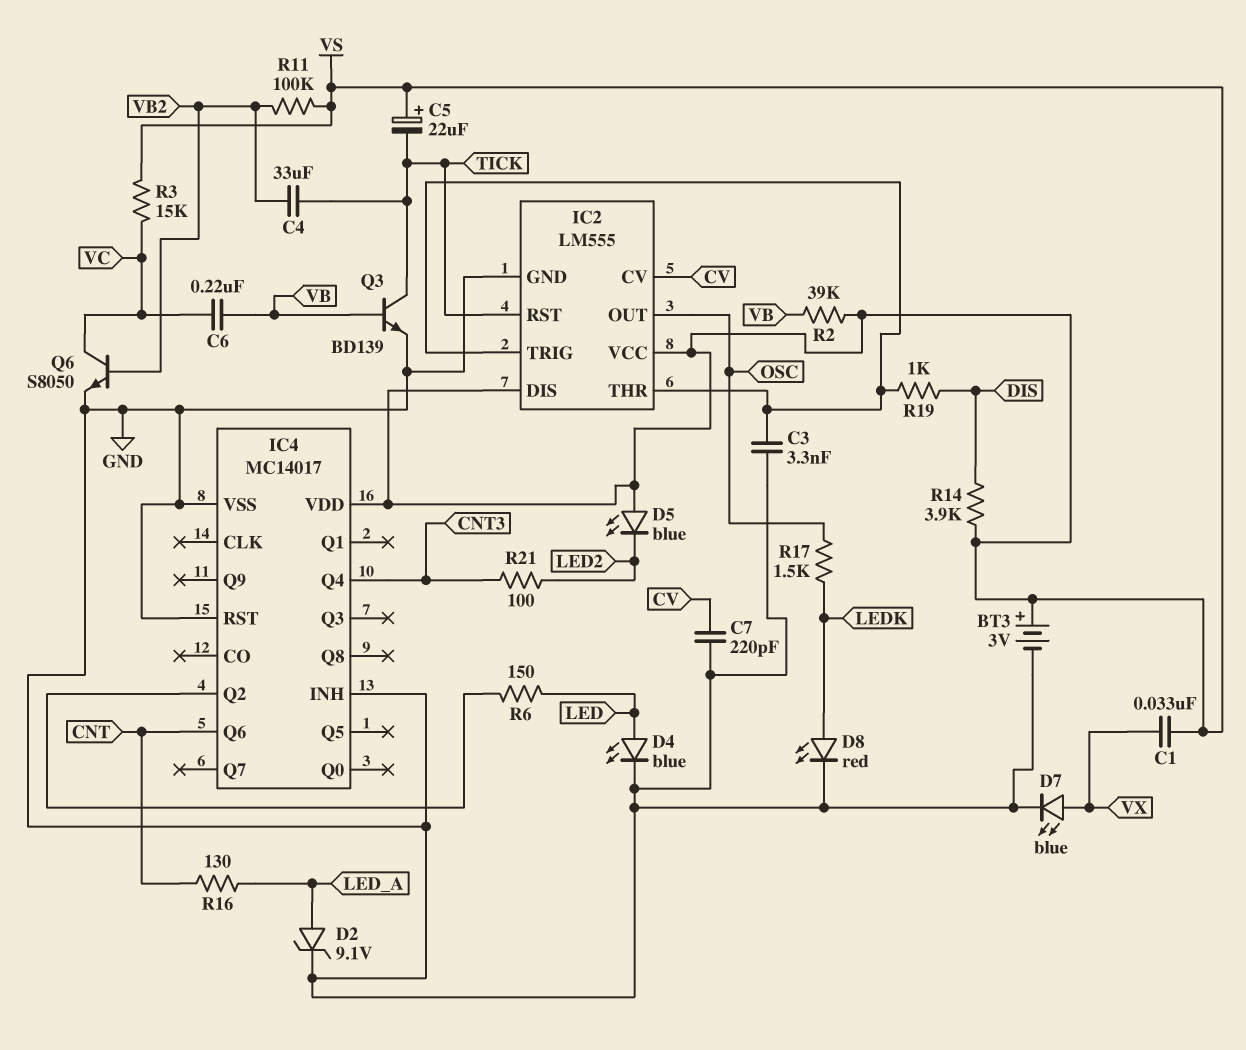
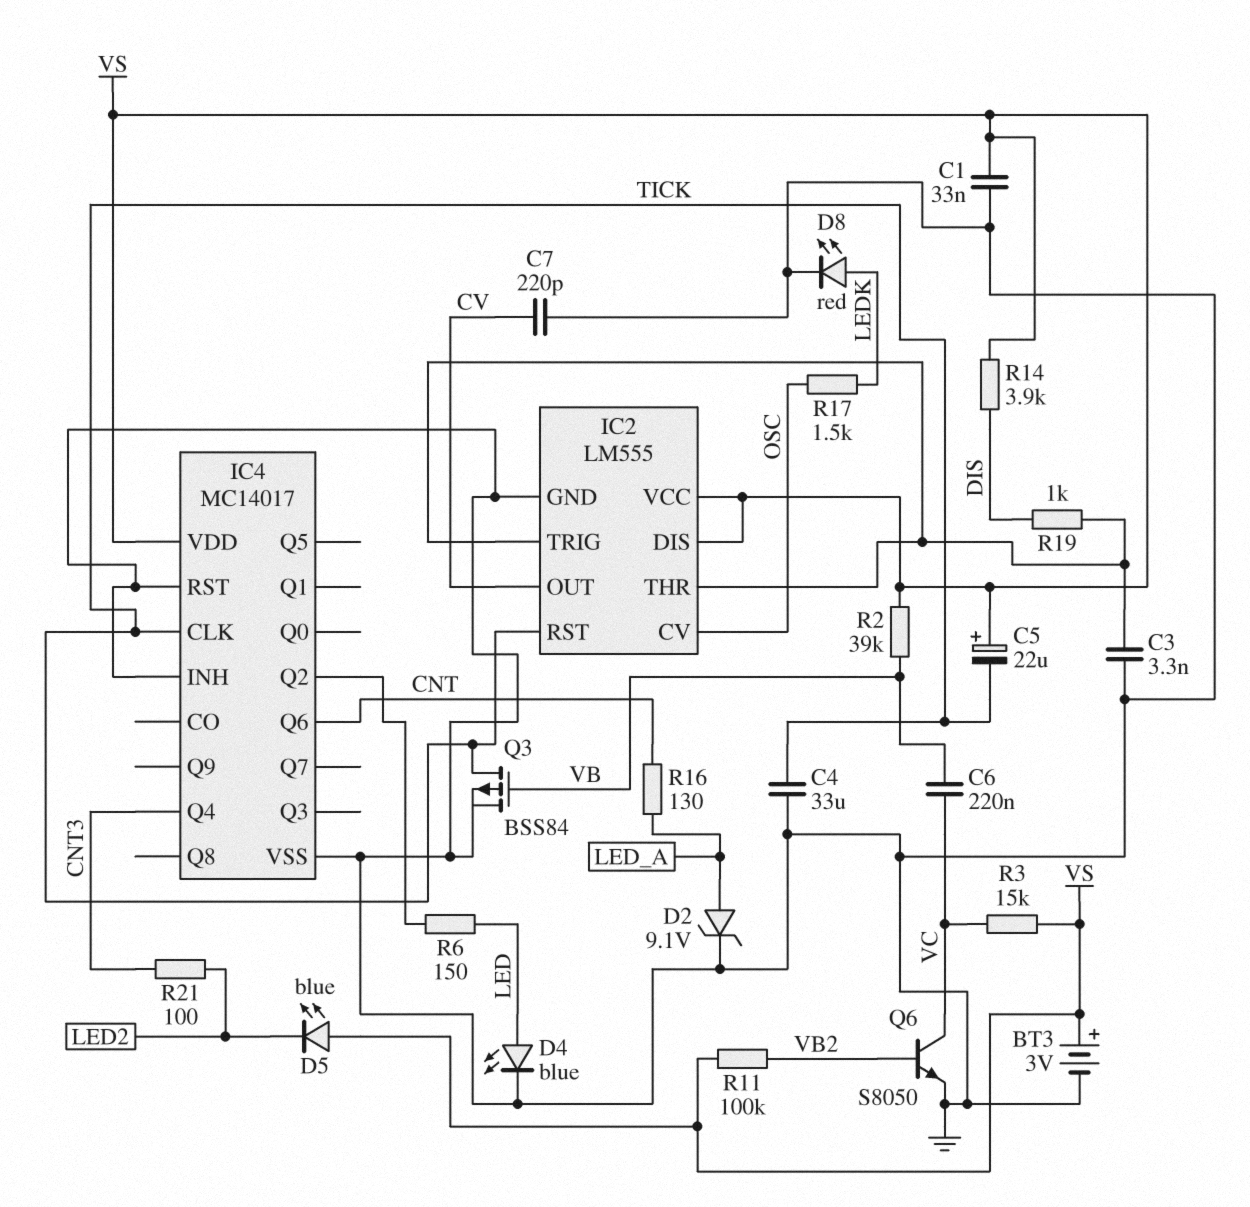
C1: 33nF (VS, VX) -> 33nF (GND, VS)
C4: 33uF (TICK, VB2) -> 33uF (GND, TICK)
D7: LED blue (A VX, K GND) -> none
IC2 pin CV: CV -> OSC
IC2 pin OUT: OSC -> CV
IC4 pin CLK: none -> TICK
Q3: NPN BD139 (B VB, C TICK, E GND) -> PMOS BSS84 (G VB, D TICK, S GND)

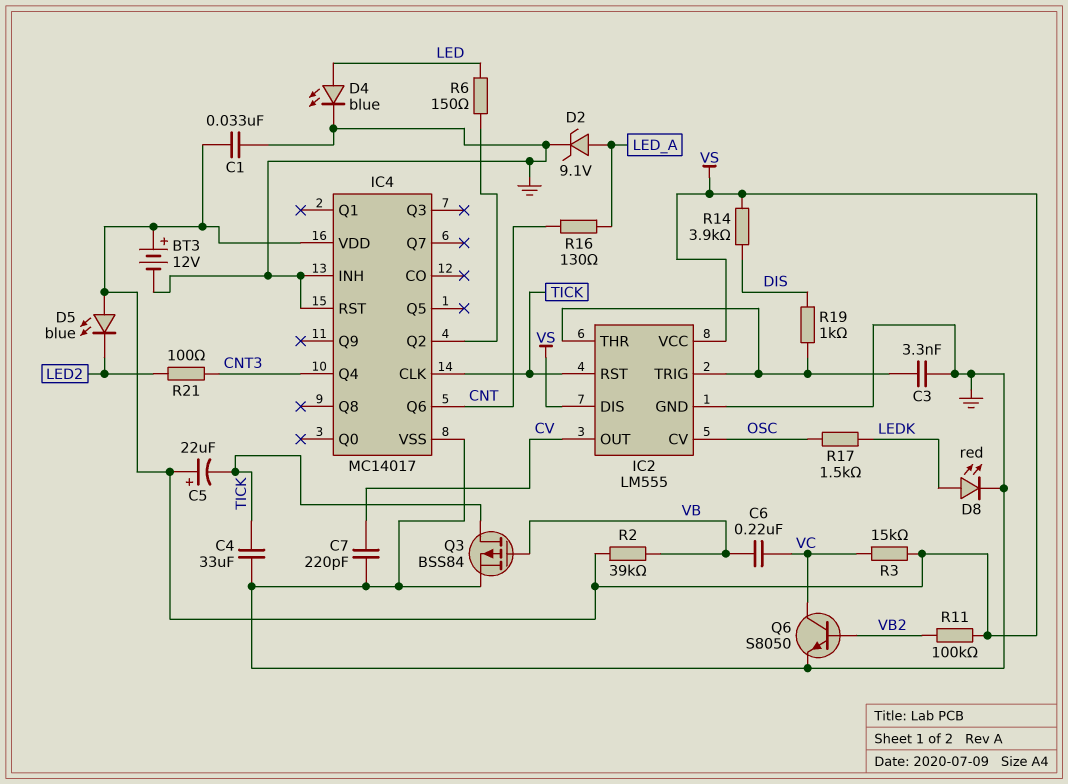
BT3: 3V (plus VS, minus GND) -> 12V (plus VS, minus GND)

